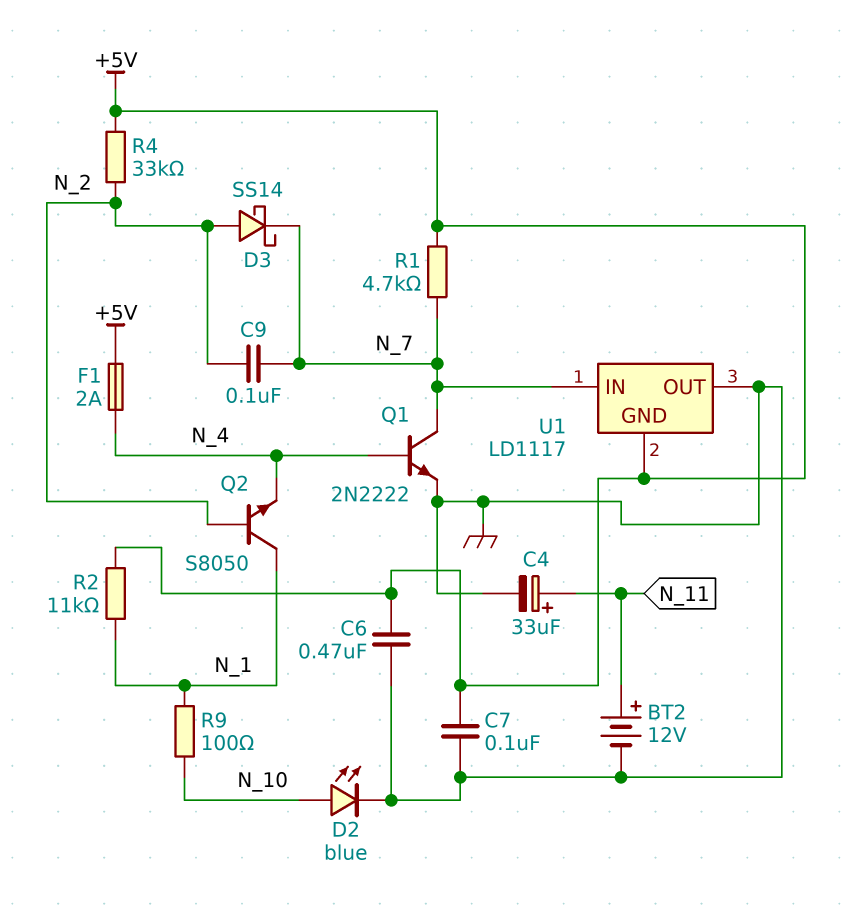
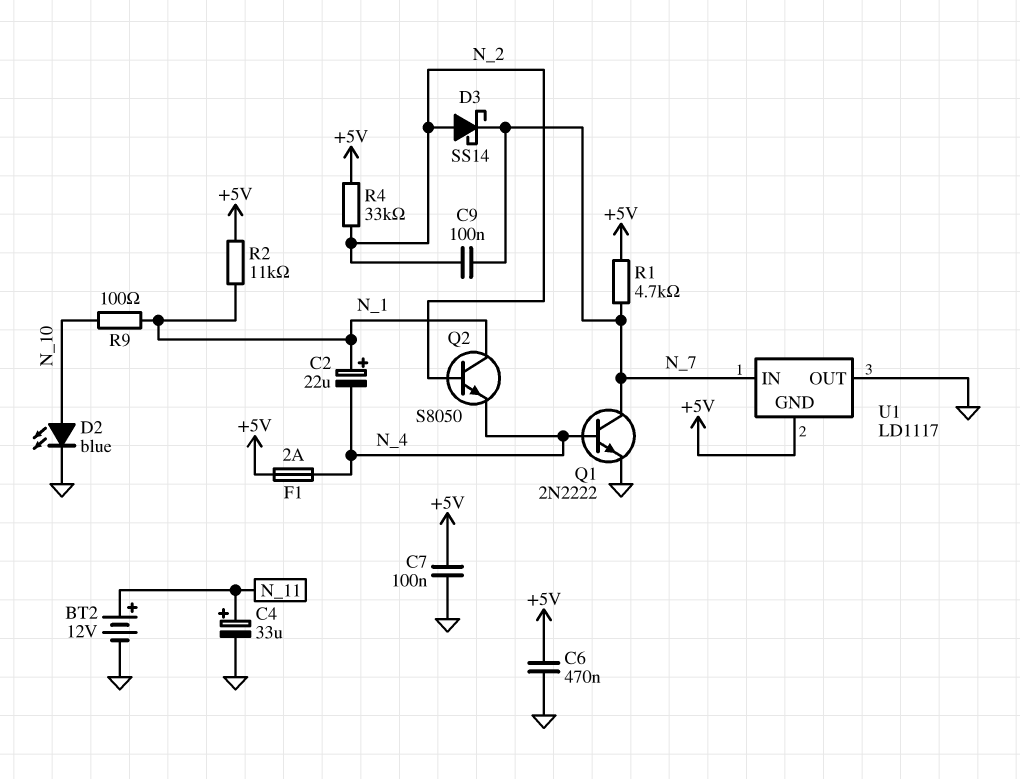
C2: none -> 22uF (plus N_1, minus N_4)

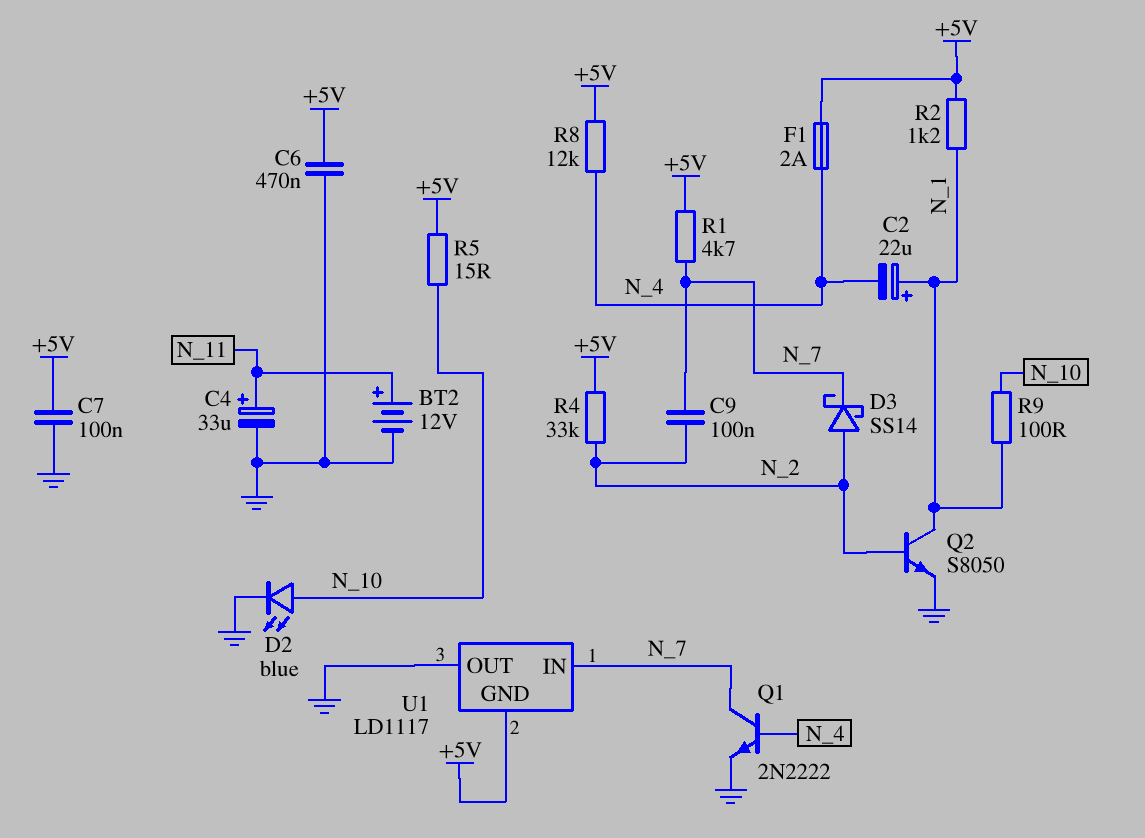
Q2: NPN S8050 (B N_2, C N_1, E N_4) -> NPN S8050 (B N_2, C N_1, E GND)
R2: 11k (+5V, N_1) -> 1.2k (+5V, N_1)
R5: none -> 15 (+5V, N_10)
R8: none -> 12k (+5V, N_4)

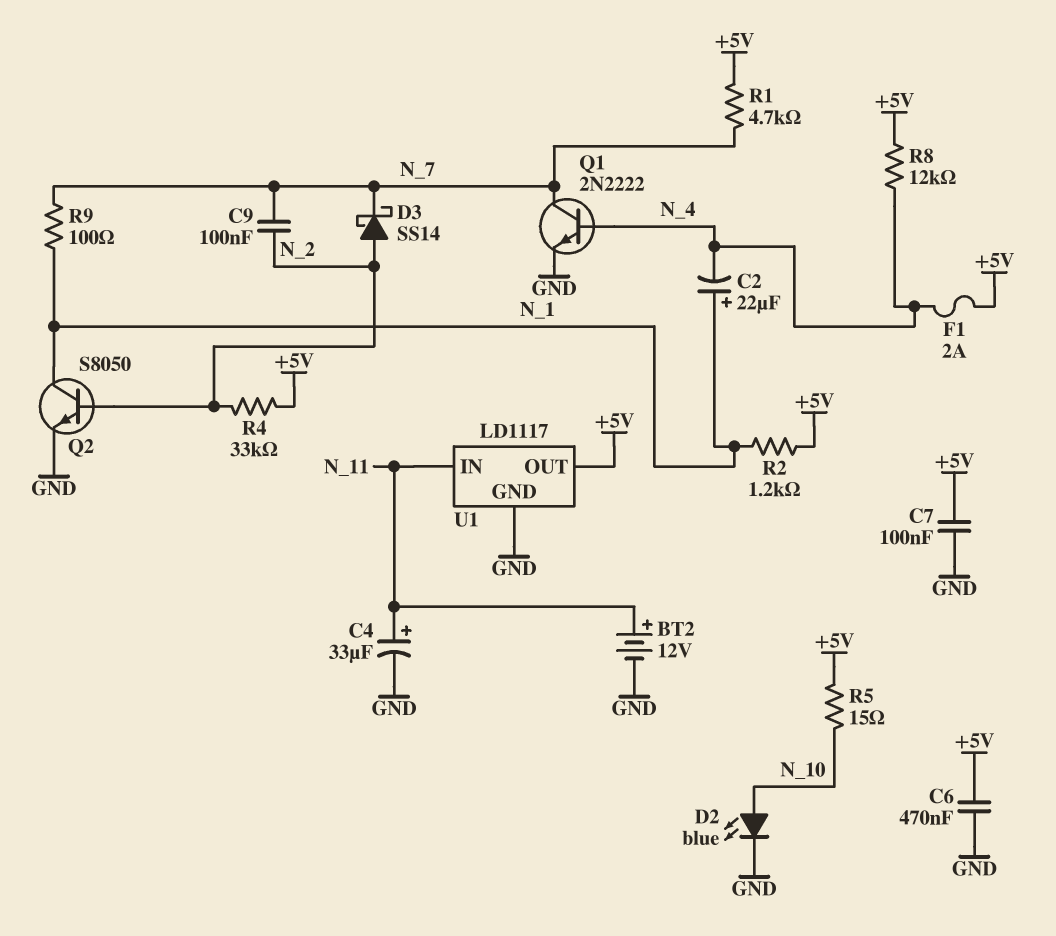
R9: 100 (N_1, N_10) -> 100 (N_1, N_7)
U1 pin GND: +5V -> GND
U1 pin IN: N_7 -> N_11
U1 pin OUT: GND -> +5V

